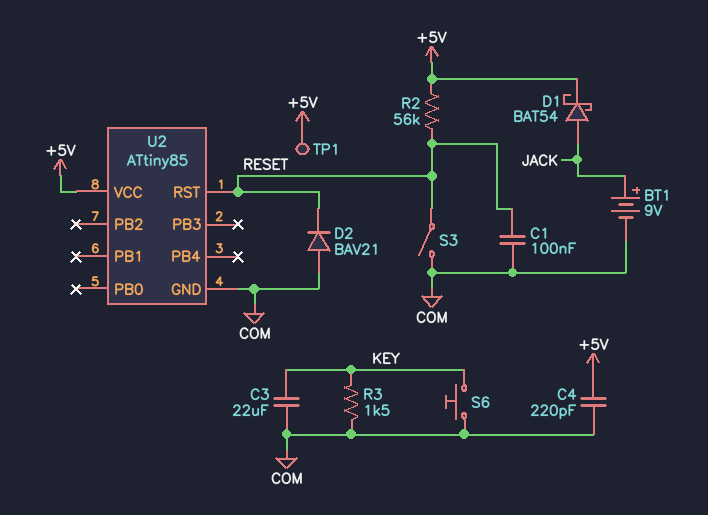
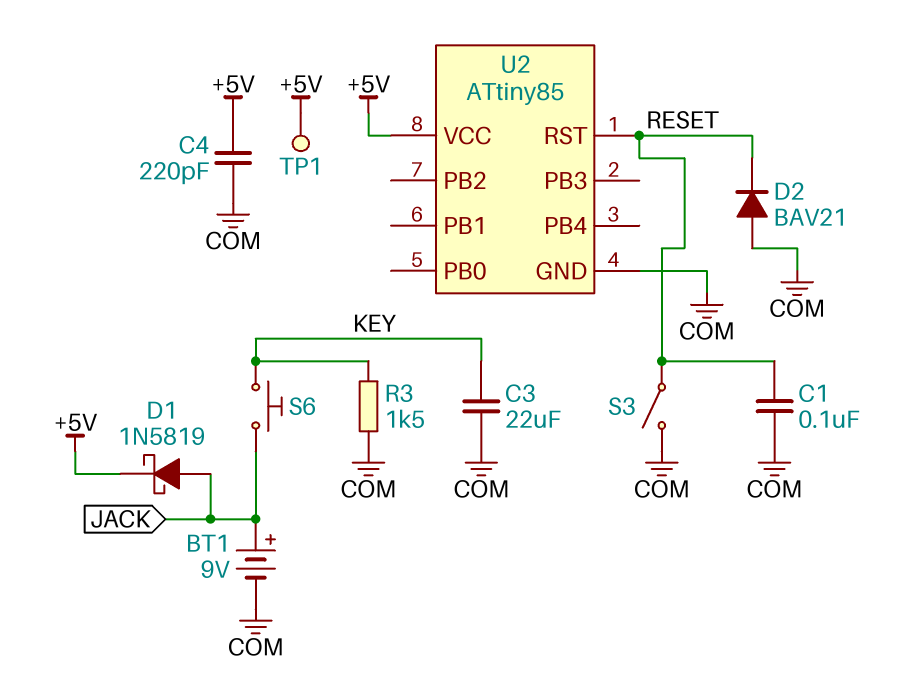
D1: schottky BAT54 (A JACK, K +5V) -> schottky 1N5819 (A JACK, K +5V)
R2: 56k (+5V, RESET) -> none
S6: button (COM, KEY) -> button (JACK, KEY)

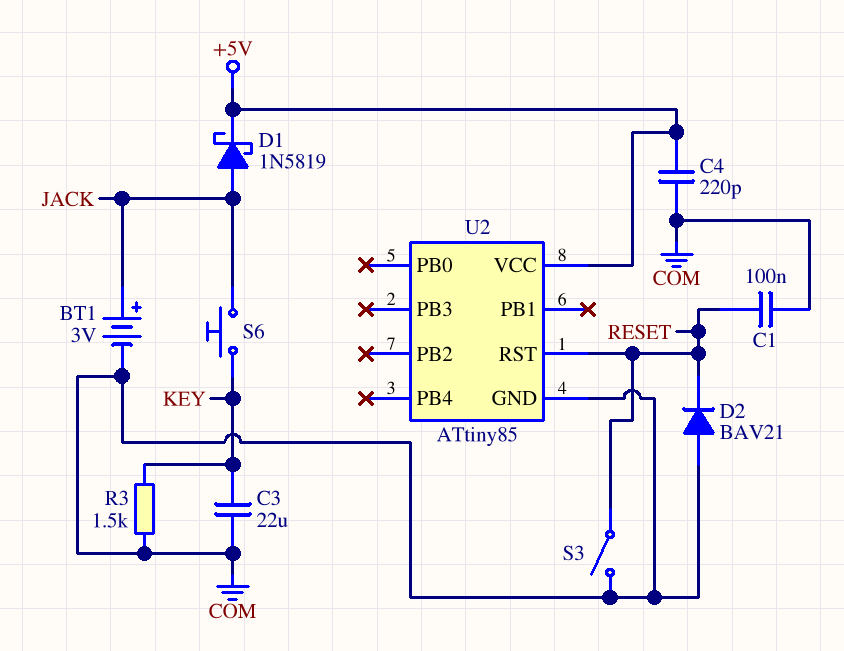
BT1: 9V (plus JACK, minus COM) -> 3V (plus JACK, minus COM)
TP1: test point (+5V) -> none

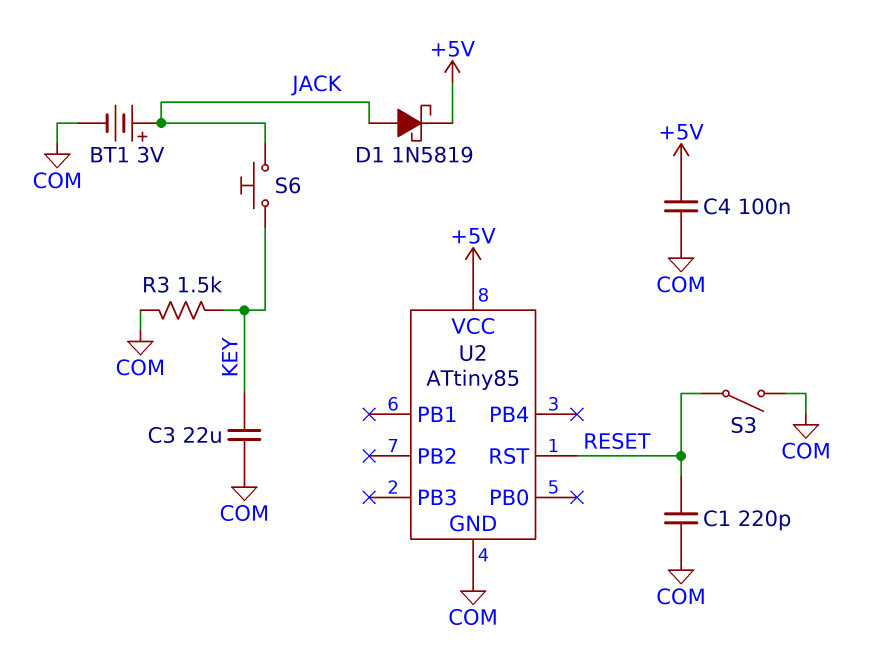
C1: 100nF (COM, RESET) -> 220pF (COM, RESET)
C4: 220pF (+5V, COM) -> 100nF (+5V, COM)
D2: diode BAV21 (A COM, K RESET) -> none

